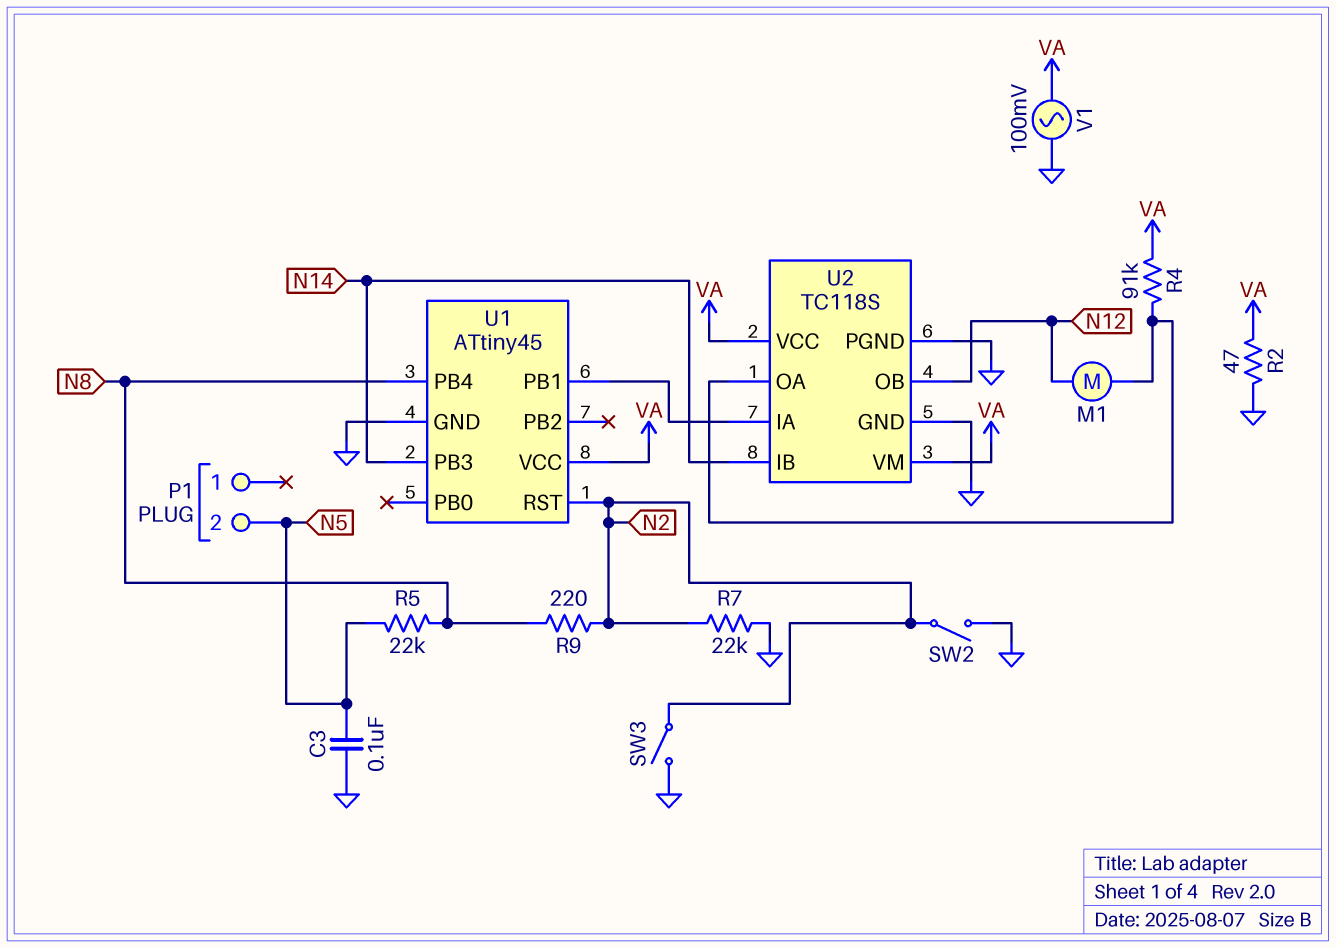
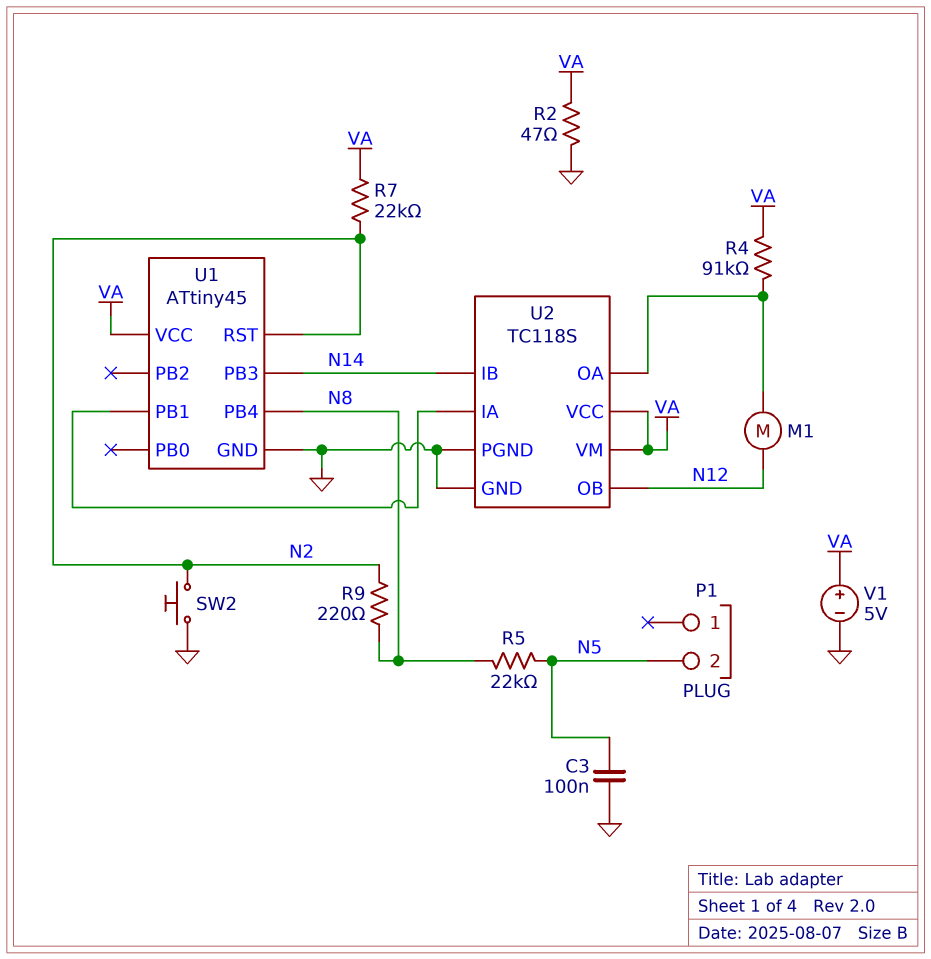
R7: 22k (GND, N2) -> 22k (N2, VA)
SW2: switch (GND, N2) -> button (GND, N2)
SW3: switch (GND, N2) -> none
V1: AC 100mV (GND, VA) -> 5V (plus VA, minus GND)

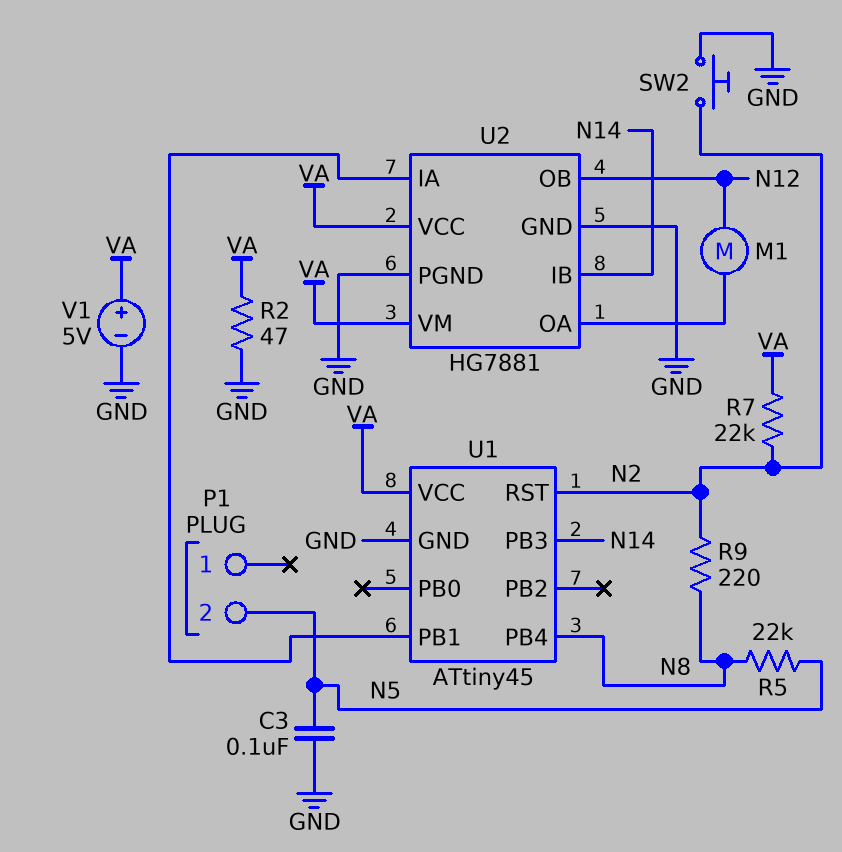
R4: 91k (U2/OA, VA) -> none
U2: TC118S -> HG7881

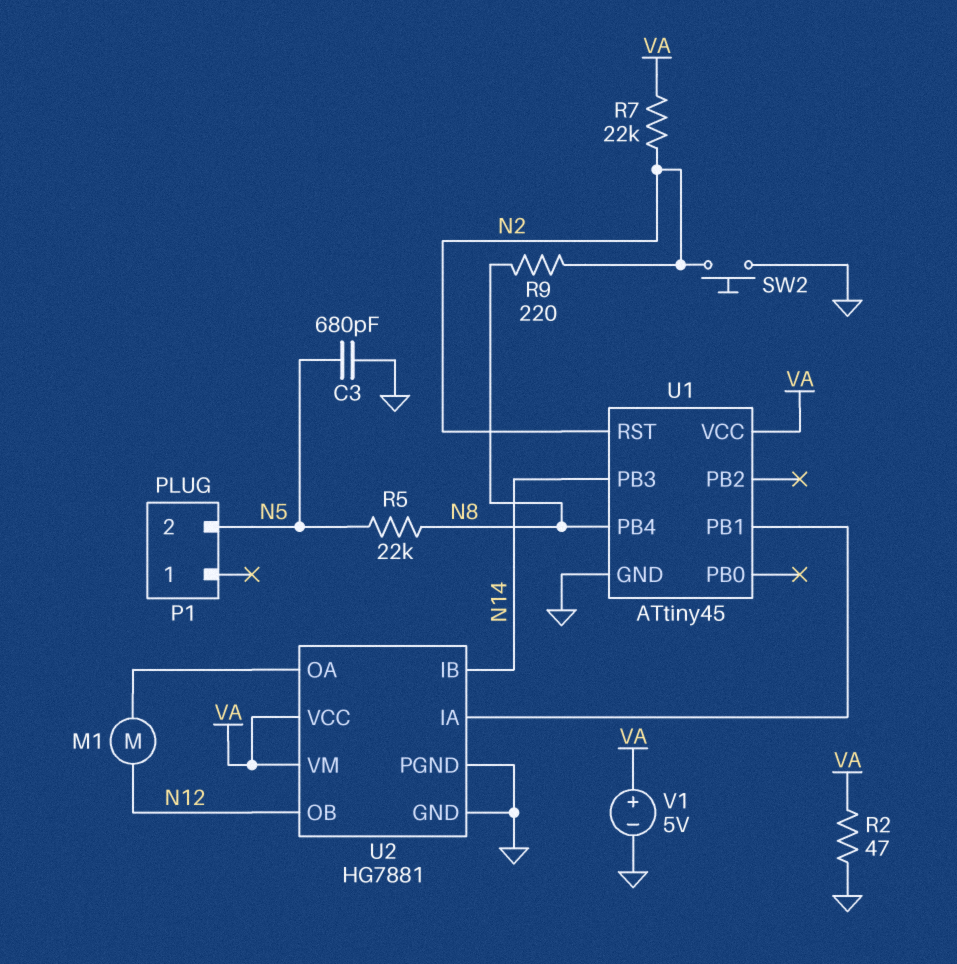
C3: 100nF (GND, N5) -> 680pF (GND, N5)

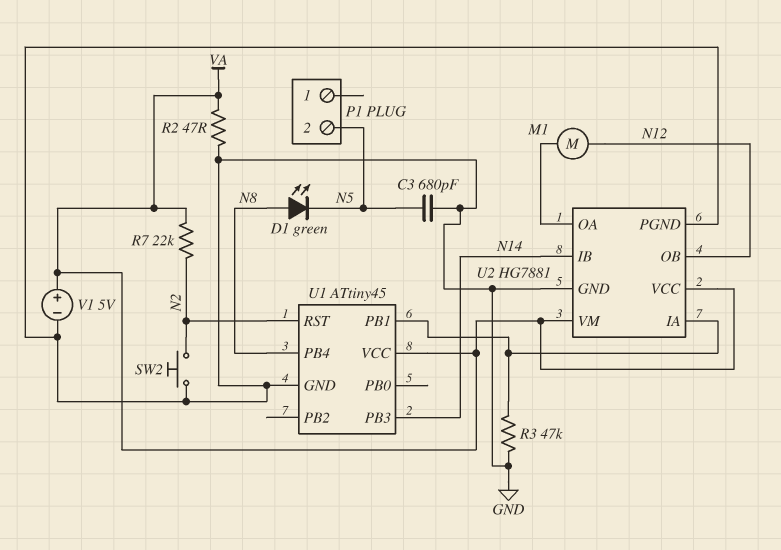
D1: none -> LED green (A N8, K N5)
R3: none -> 47k (GND, U1/PB1)
R5: 22k (N5, N8) -> none
R9: 220 (N2, N8) -> none

